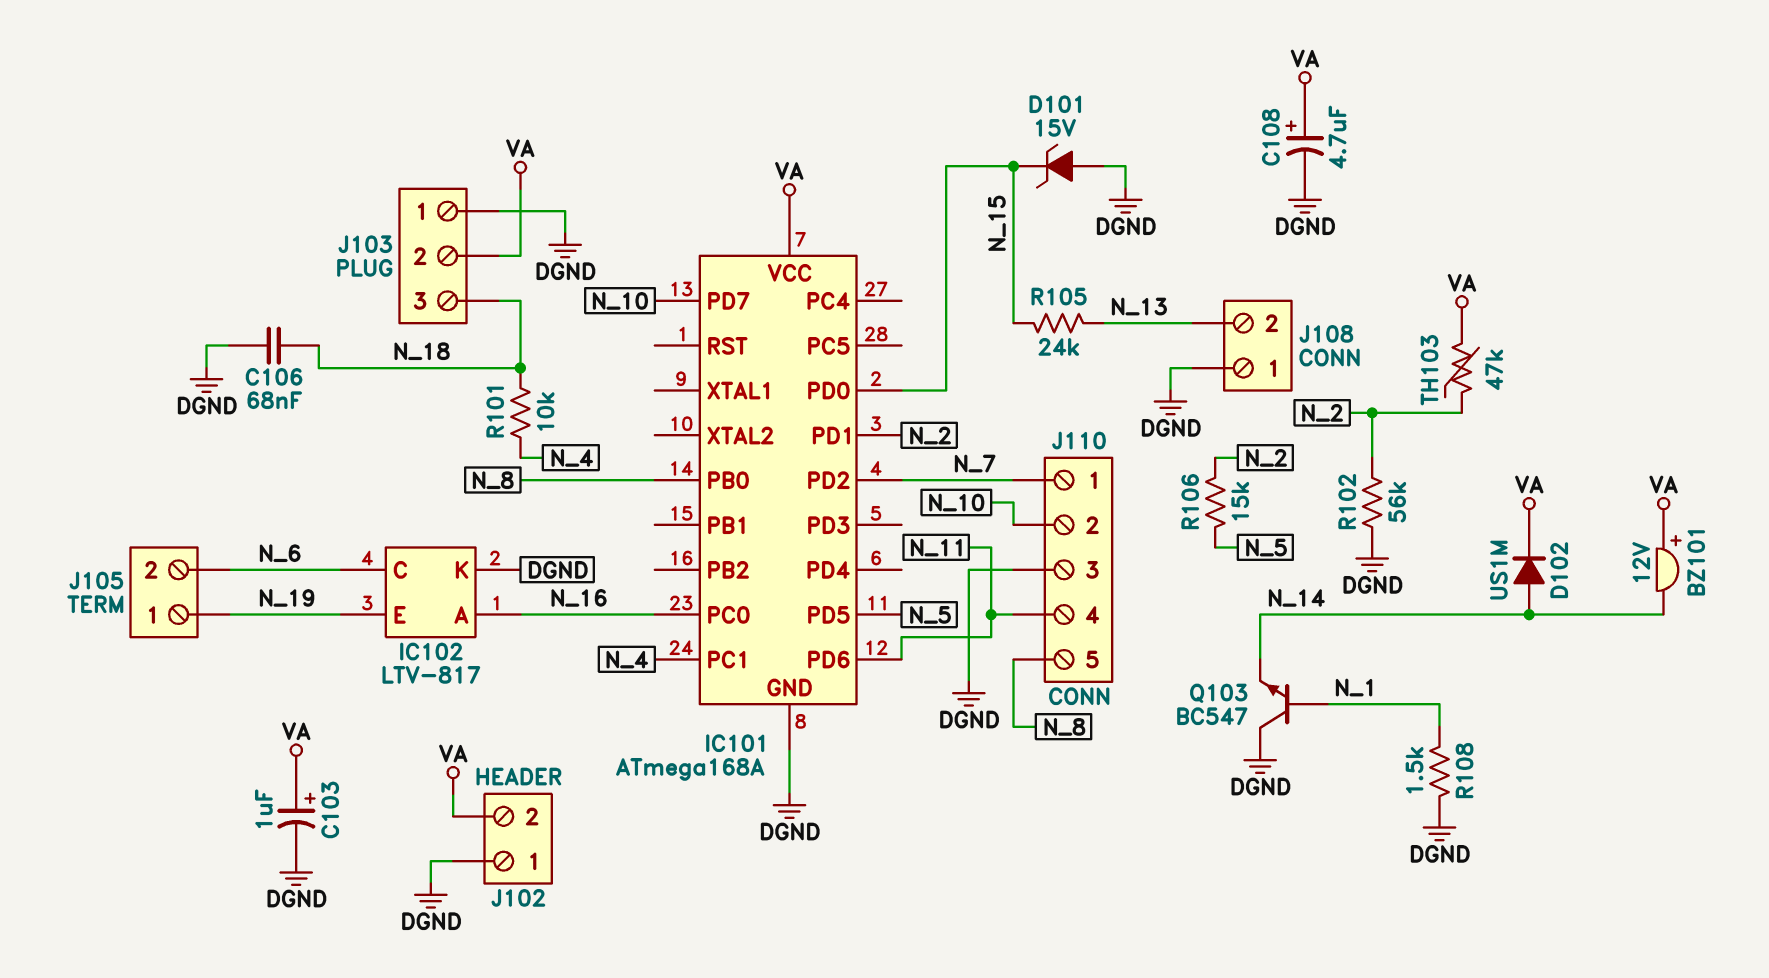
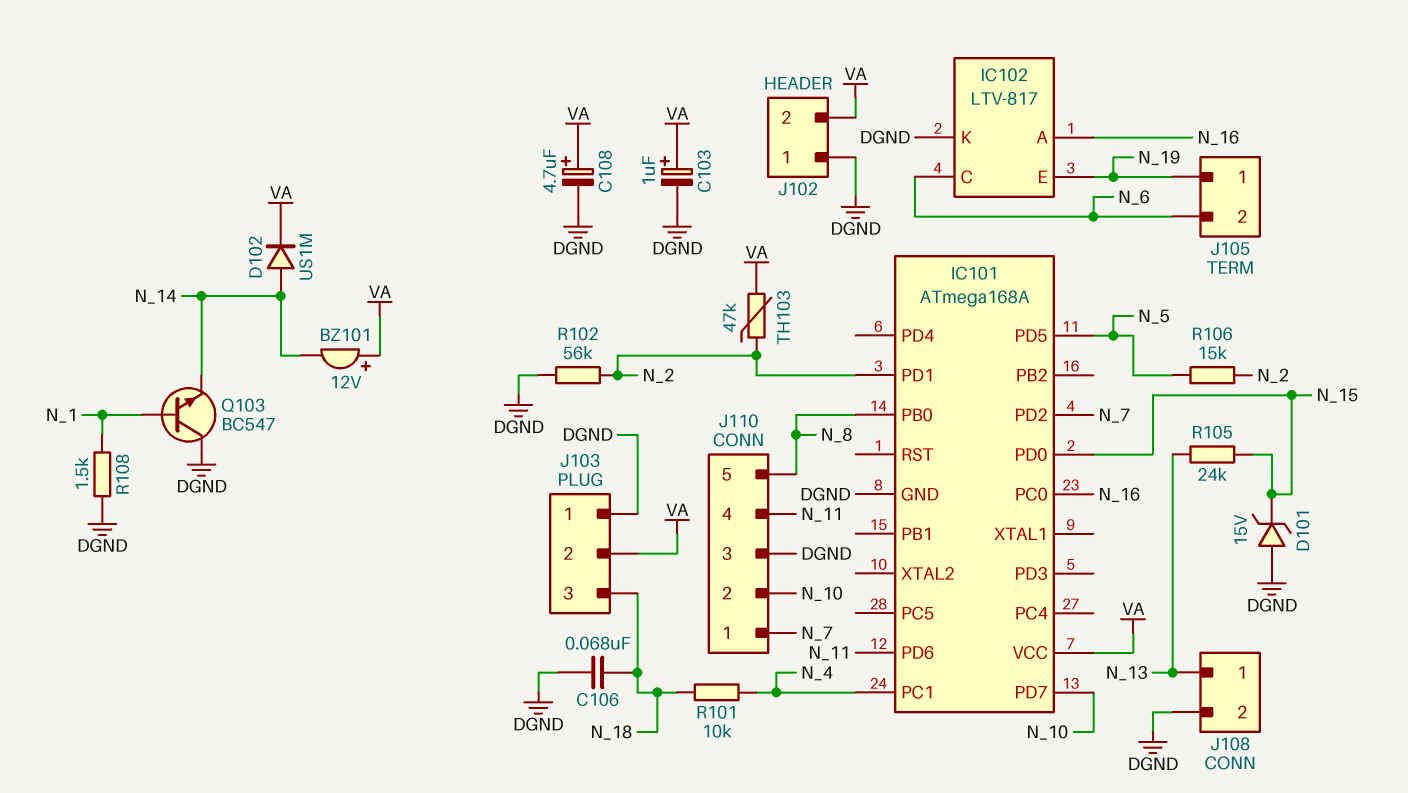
J108 pin 1: DGND -> N_13
J108 pin 2: N_13 -> DGND

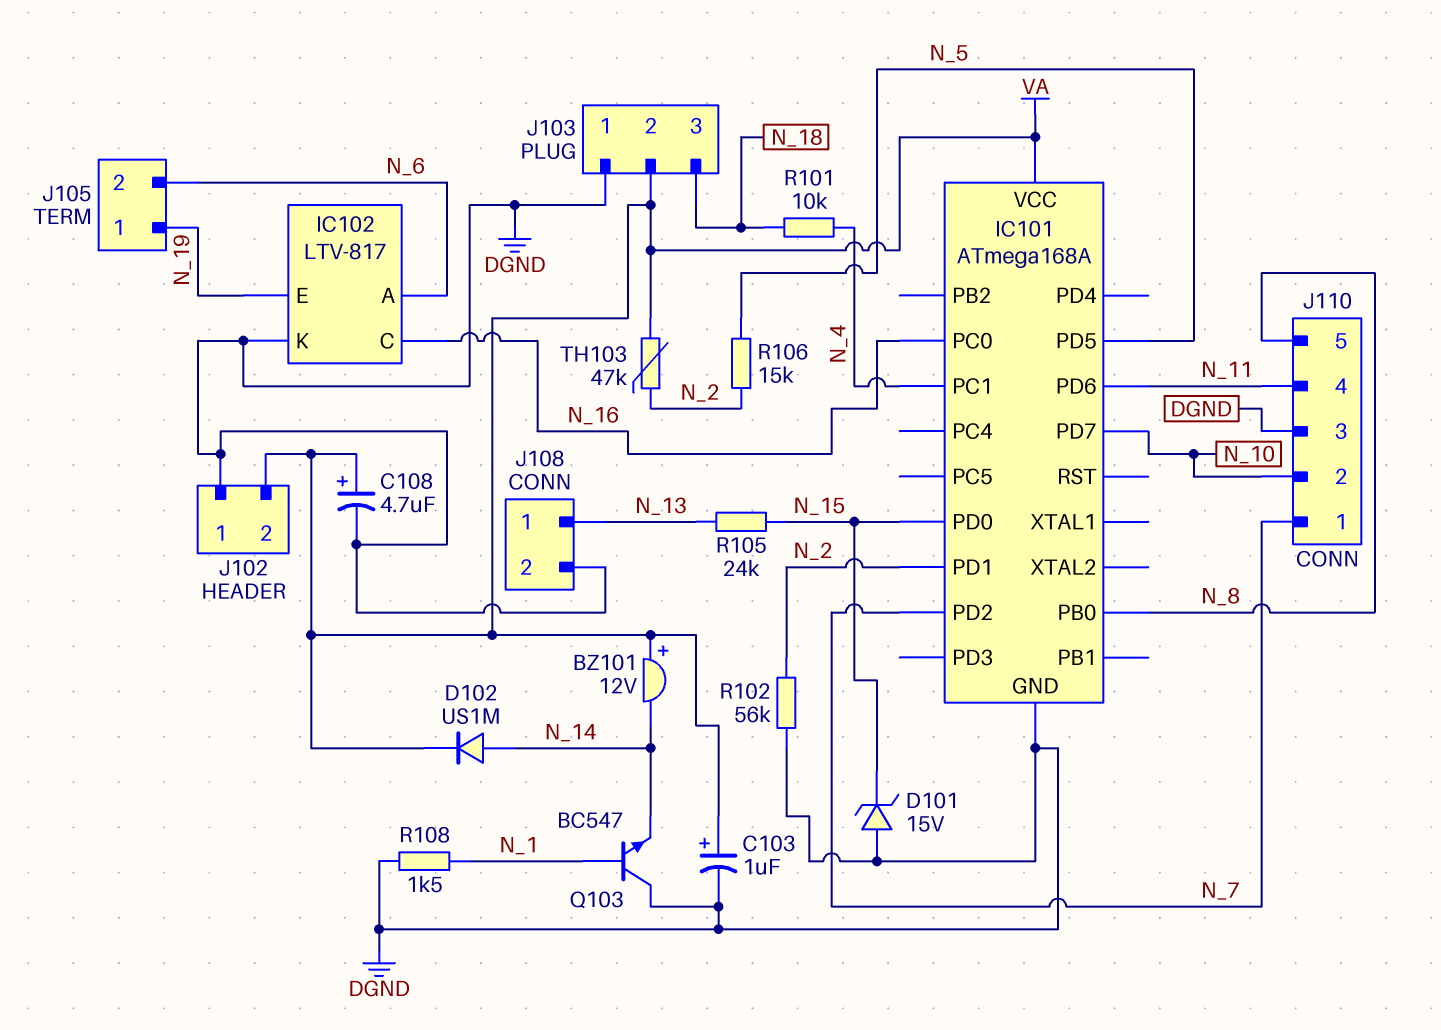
C106: 68nF (DGND, N_18) -> none
IC102 pin A: N_16 -> N_6
IC102 pin C: N_6 -> N_16

